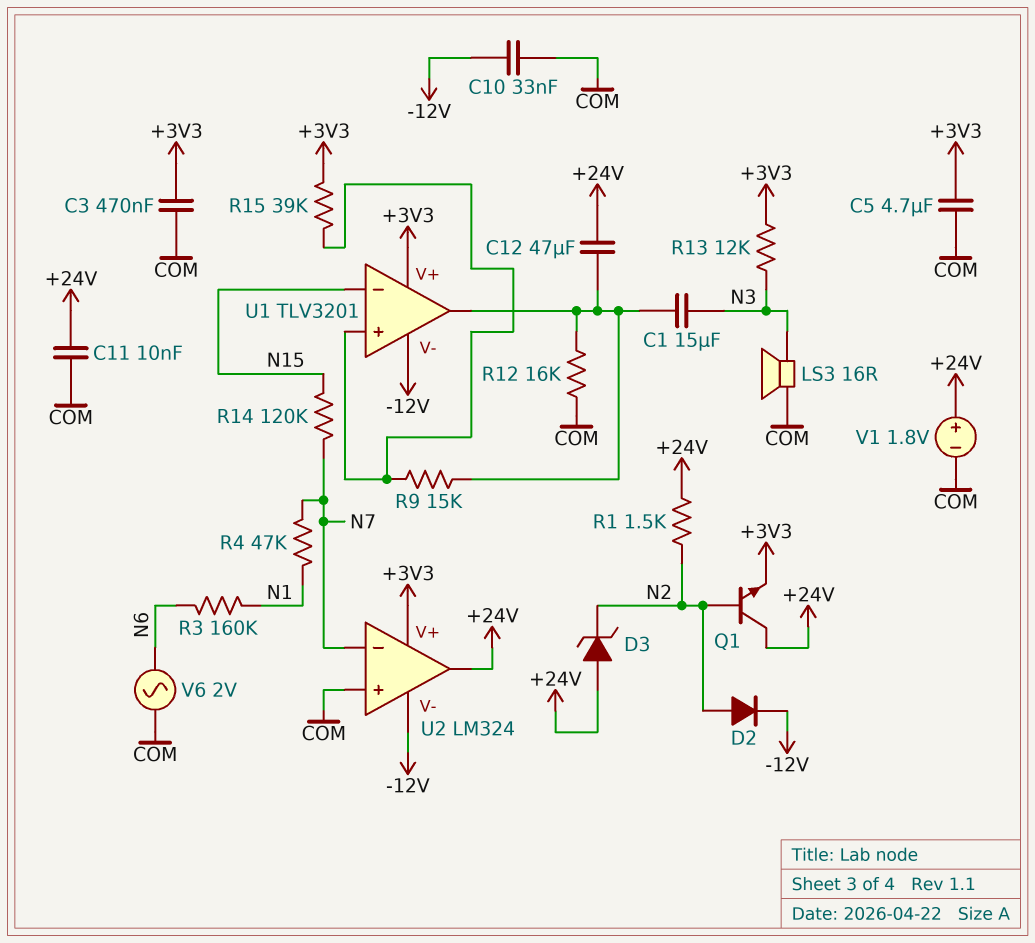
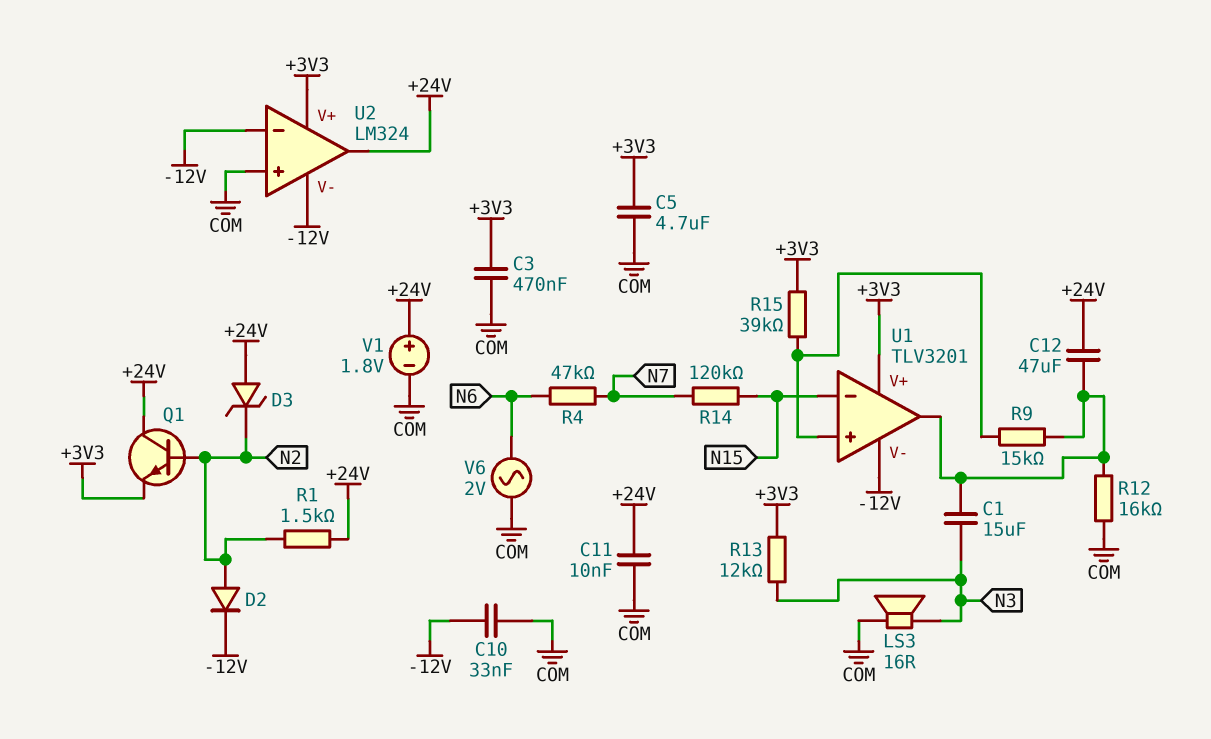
R3: 160k (N1, N6) -> none
R4: 47k (N1, N7) -> 47k (N6, N7)
U2 pin in-: N7 -> -12V

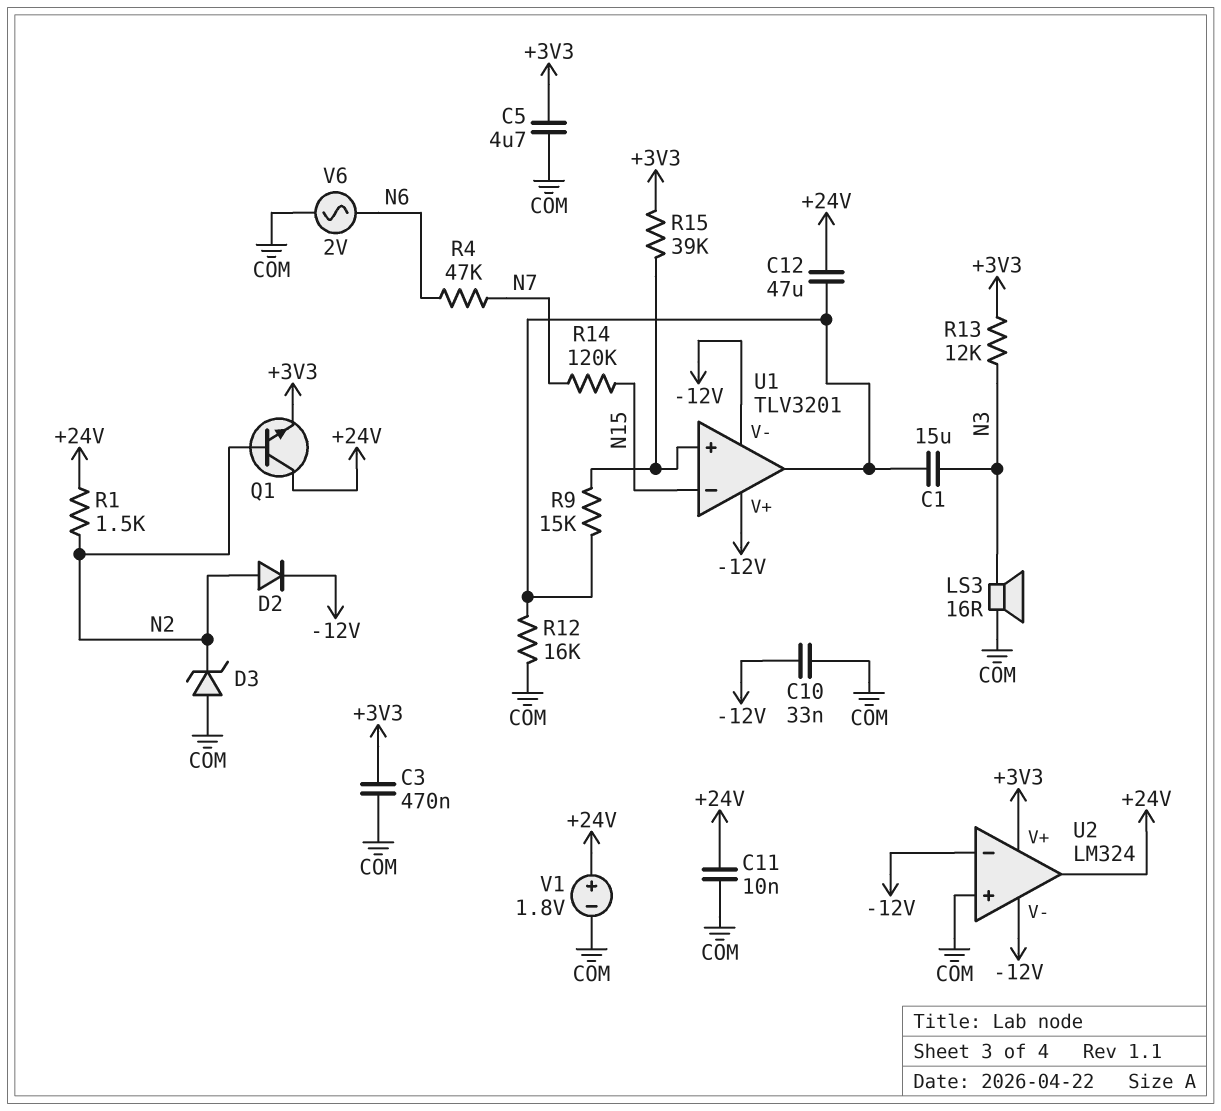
D3: zener (A +24V, K N2) -> zener (A COM, K N2)
U1 pin V+: +3V3 -> -12V

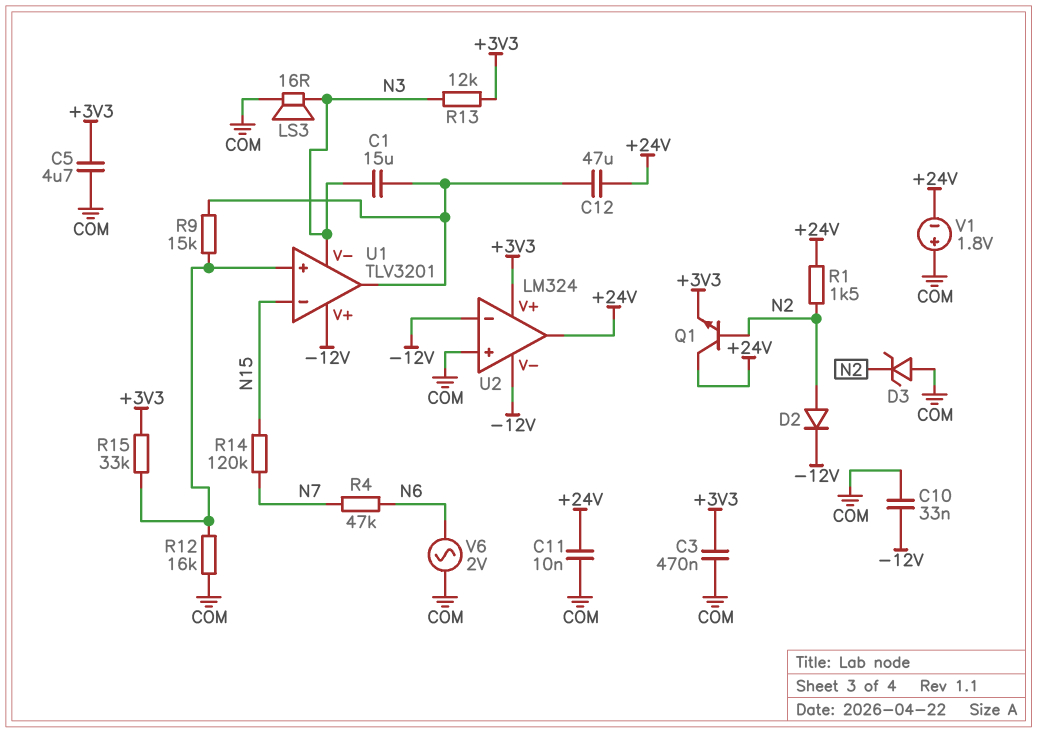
R12: 16k (COM, U1/out) -> 16k (COM, U1/in+)
R15: 39k (+3V3, U1/in+) -> 33k (+3V3, U1/in+)
U1 pin V-: -12V -> N3
V1: 1.8V (plus +24V, minus COM) -> 1.8V (plus COM, minus +24V)

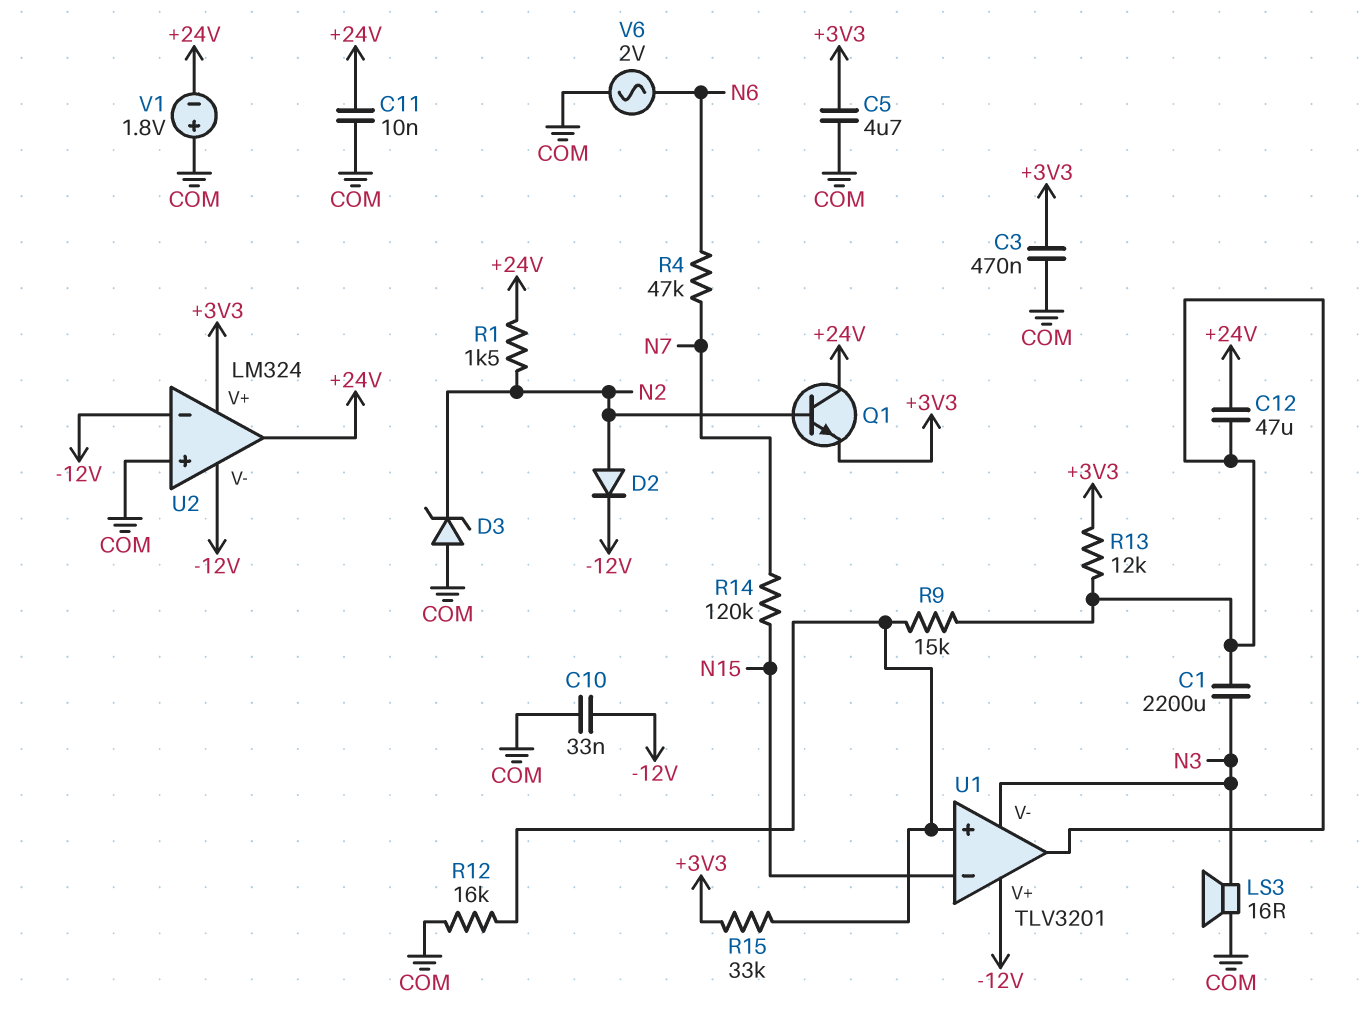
C1: 15uF (N3, U1/out) -> 2200uF (N3, U1/out)
R13: 12k (+3V3, N3) -> 12k (+3V3, U1/out)

